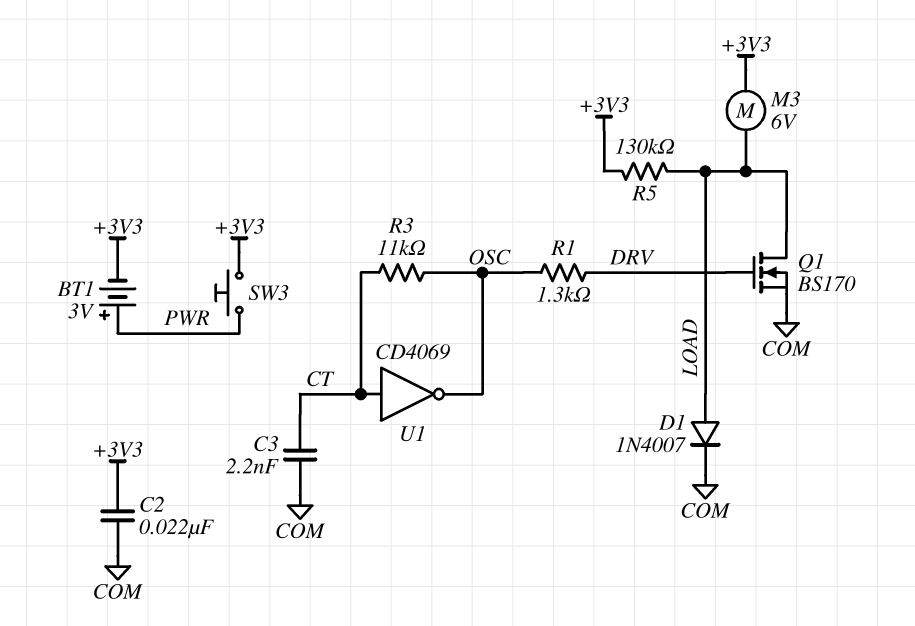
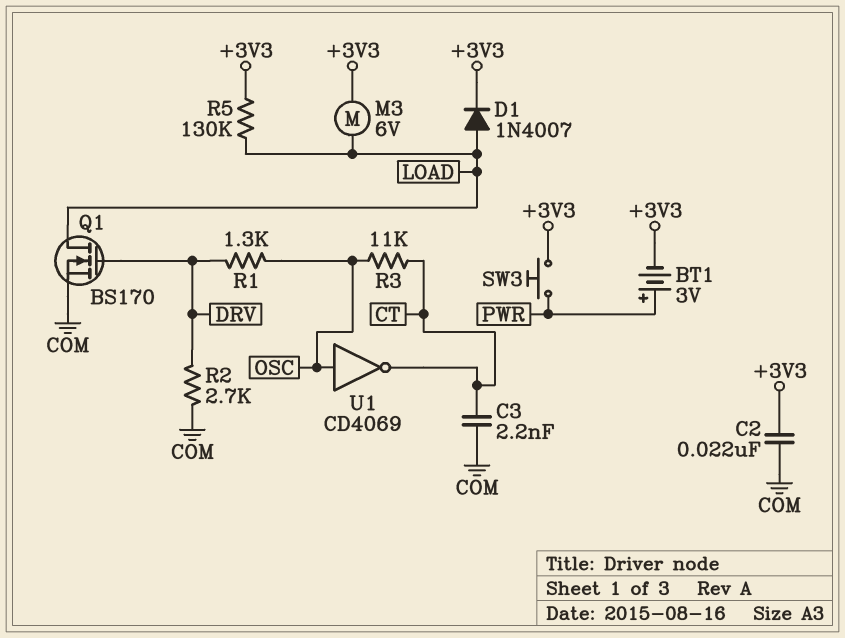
D1: diode 1N4007 (A LOAD, K COM) -> diode 1N4007 (A LOAD, K +3V3)
R2: none -> 2.7k (COM, DRV)
U1: NOT CD4069 (in CT, out OSC) -> NOT CD4069 (in OSC, out CT)

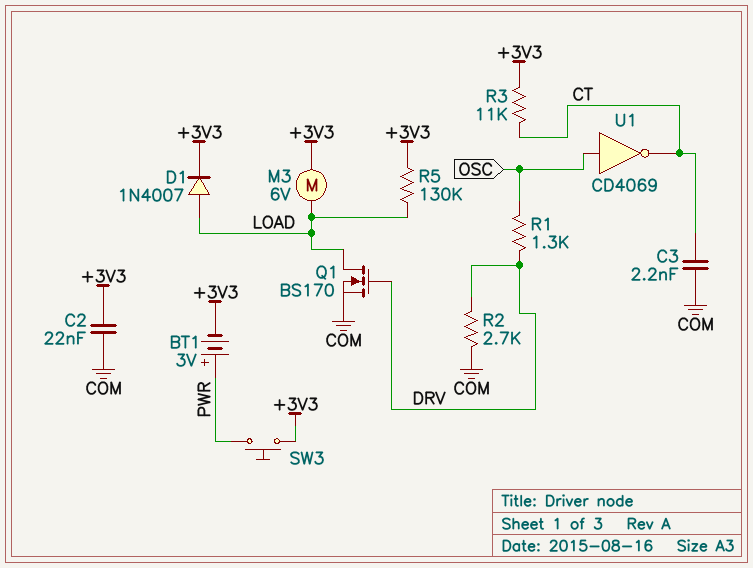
R3: 11k (CT, OSC) -> 11k (+3V3, CT)

